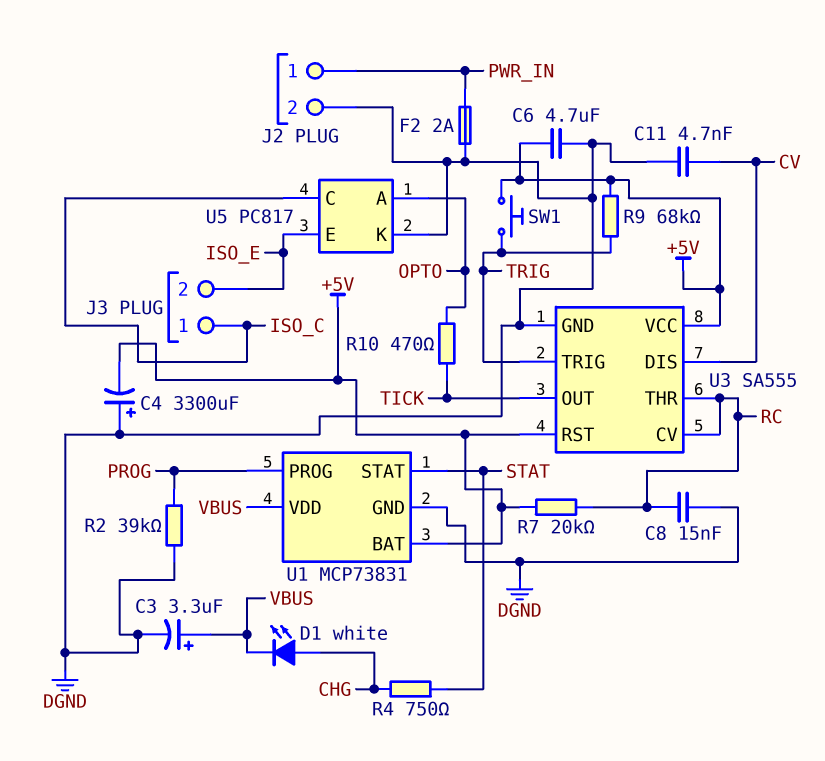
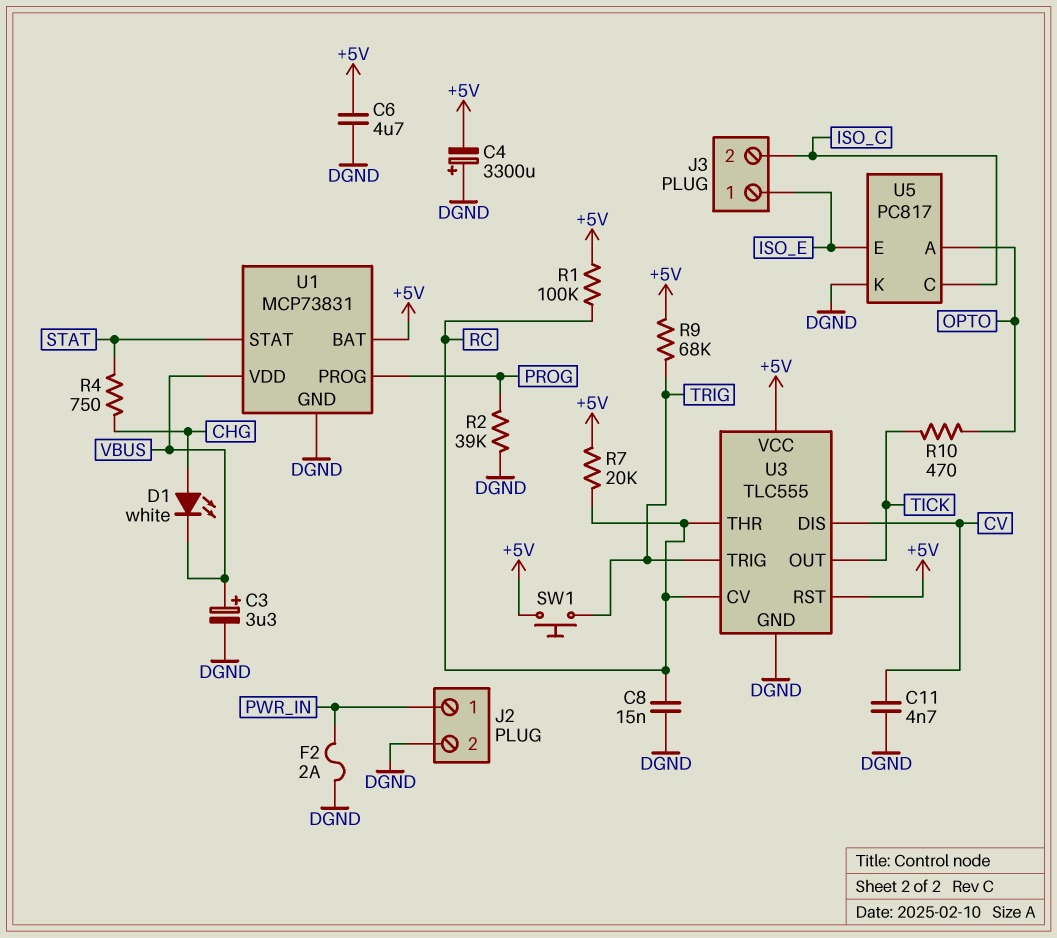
J3 pin 1: ISO_C -> ISO_E
J3 pin 2: ISO_E -> ISO_C
R1: none -> 100k (+5V, RC)
U3: SA555 -> TLC555

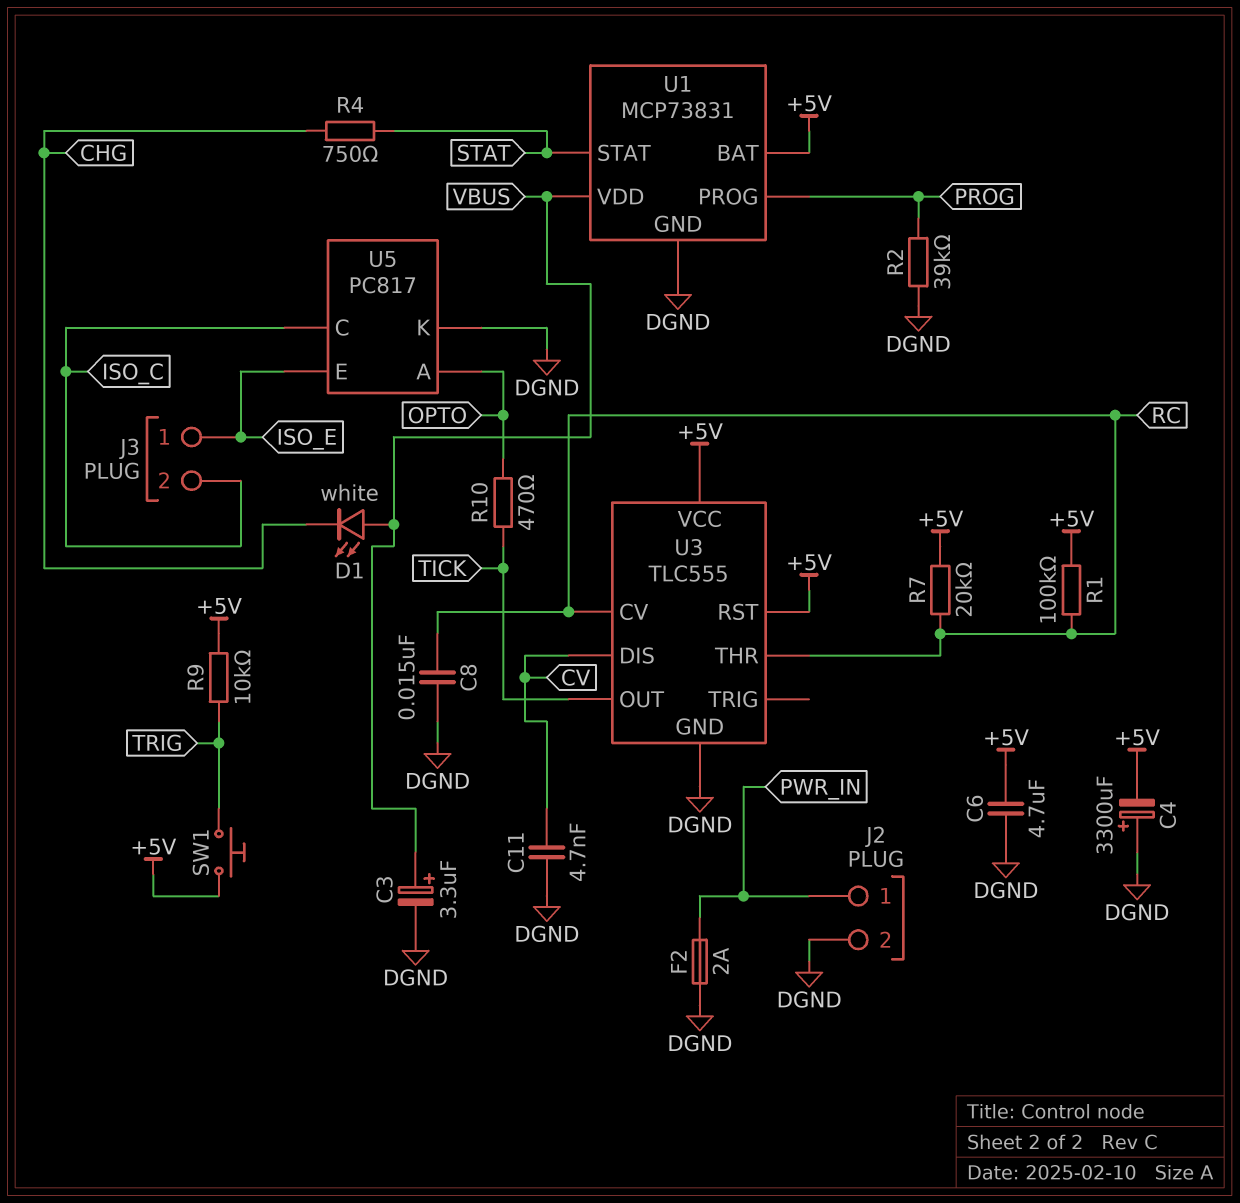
D1: LED white (A CHG, K VBUS) -> LED white (A VBUS, K CHG)
R9: 68k (+5V, TRIG) -> 10k (+5V, TRIG)
U3 pin TRIG: TRIG -> none

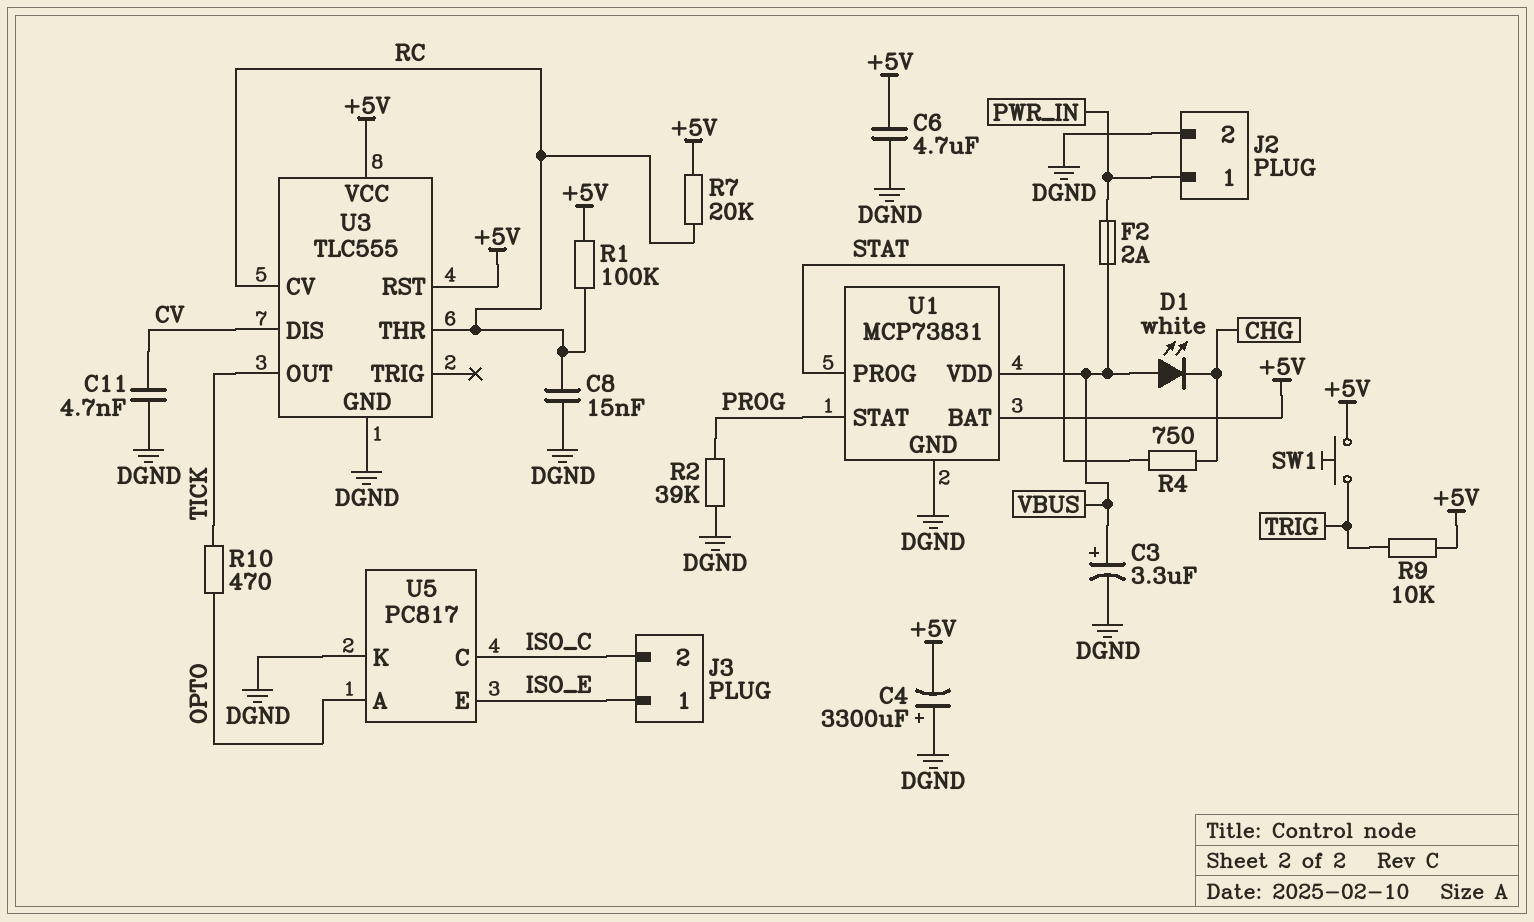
F2: 2A (DGND, PWR_IN) -> 2A (PWR_IN, VBUS)
U1 pin PROG: PROG -> STAT
U1 pin STAT: STAT -> PROG

